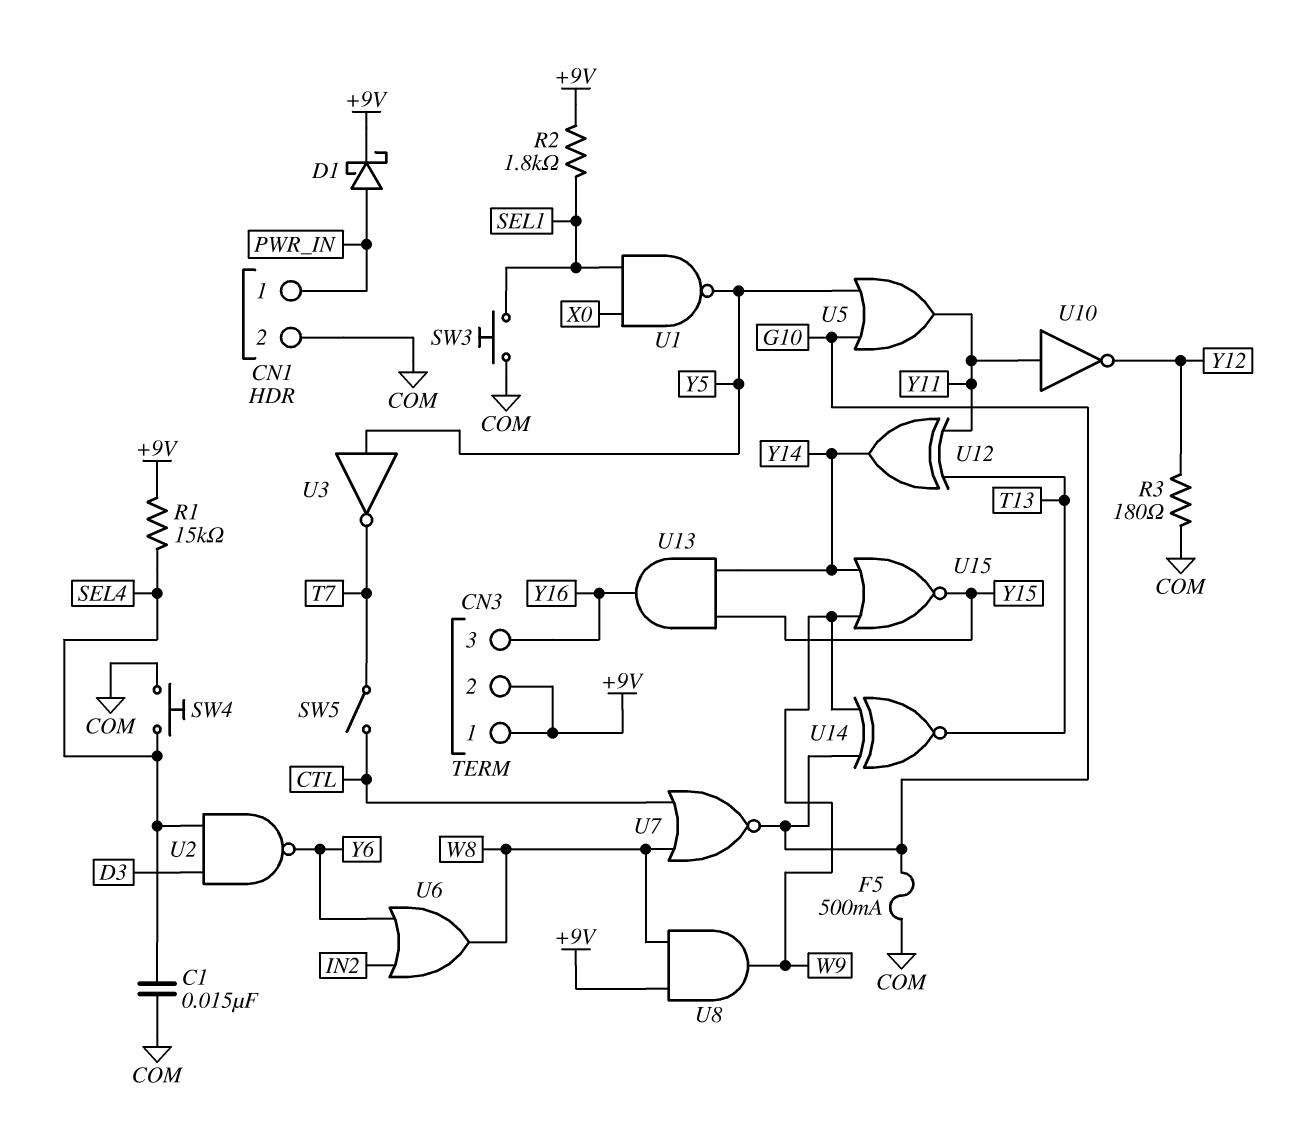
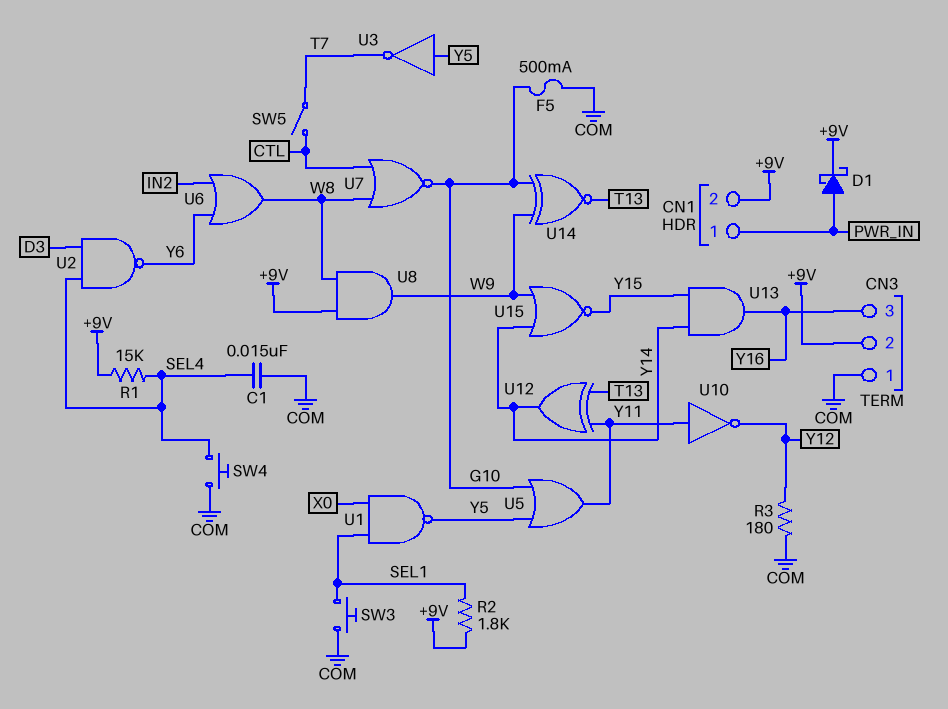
CN1 pin 2: COM -> +9V
CN3 pin 1: +9V -> COM

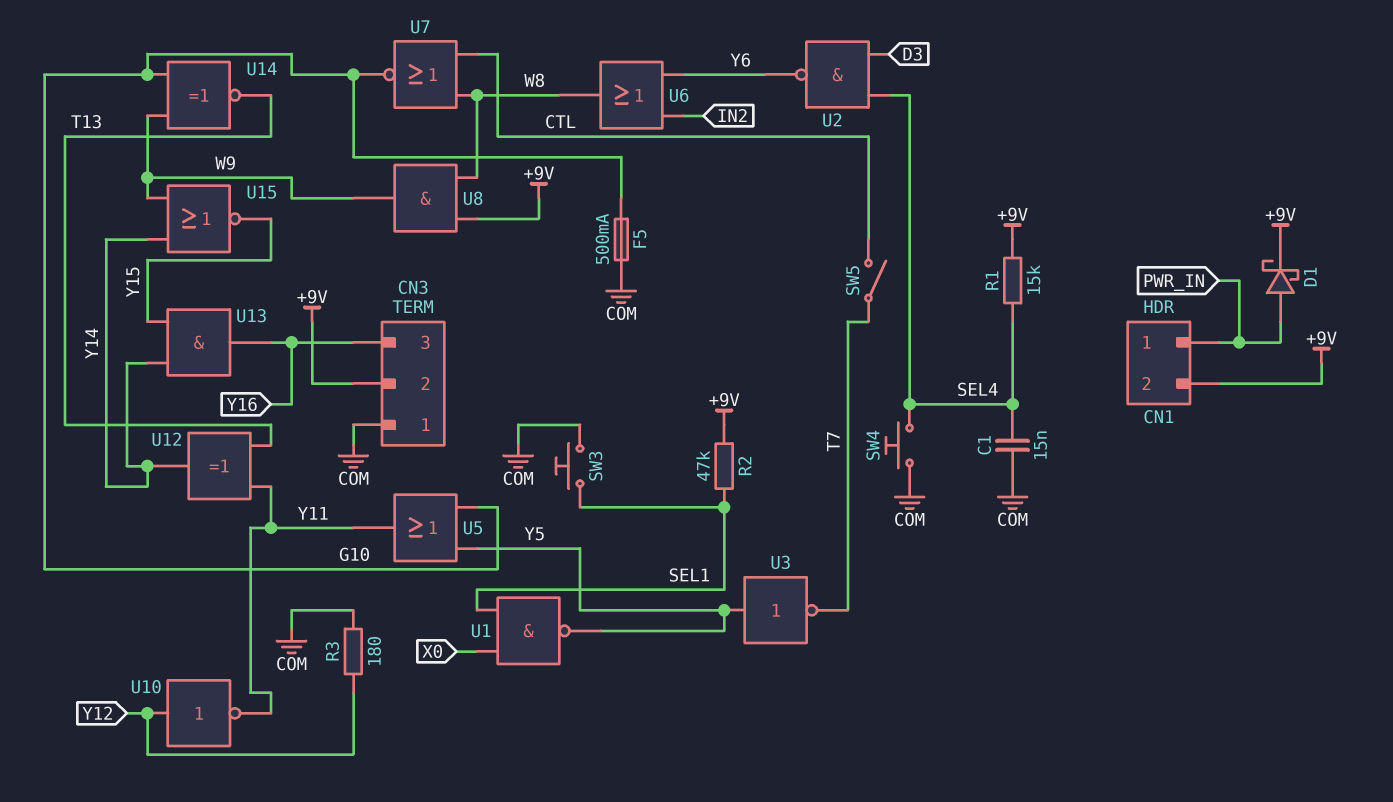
R2: 1.8k (+9V, SEL1) -> 47k (+9V, SEL1)
U10: NOT (in Y11, out Y12) -> NOT (in Y12, out Y11)

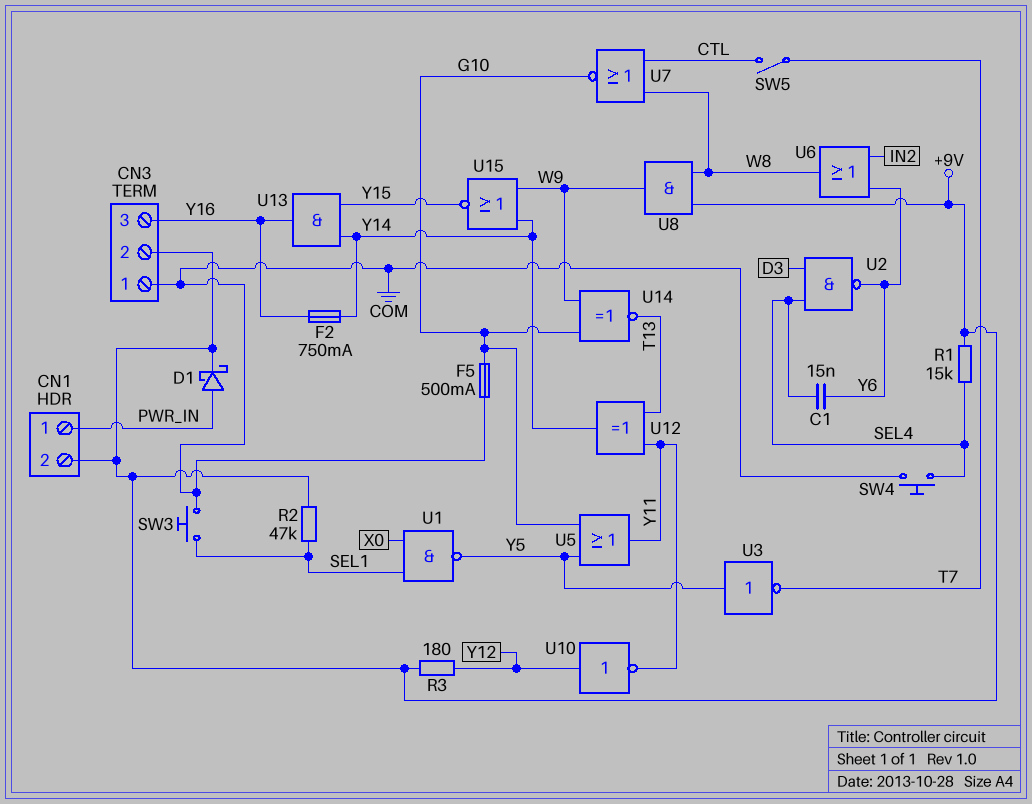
C1: 15nF (COM, SEL4) -> 15nF (SEL4, Y6)
F2: none -> 750mA (Y14, Y16)
R3: 180 (COM, Y12) -> 180 (+9V, Y12)

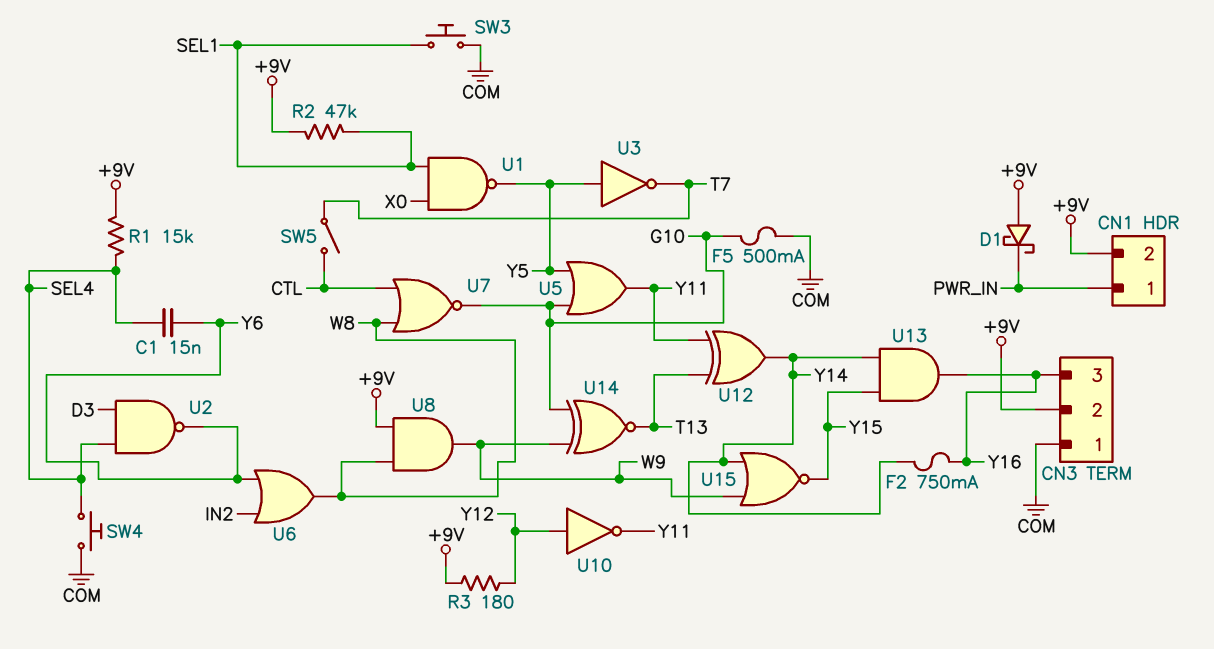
D1: schottky (A PWR_IN, K +9V) -> schottky (A +9V, K PWR_IN)

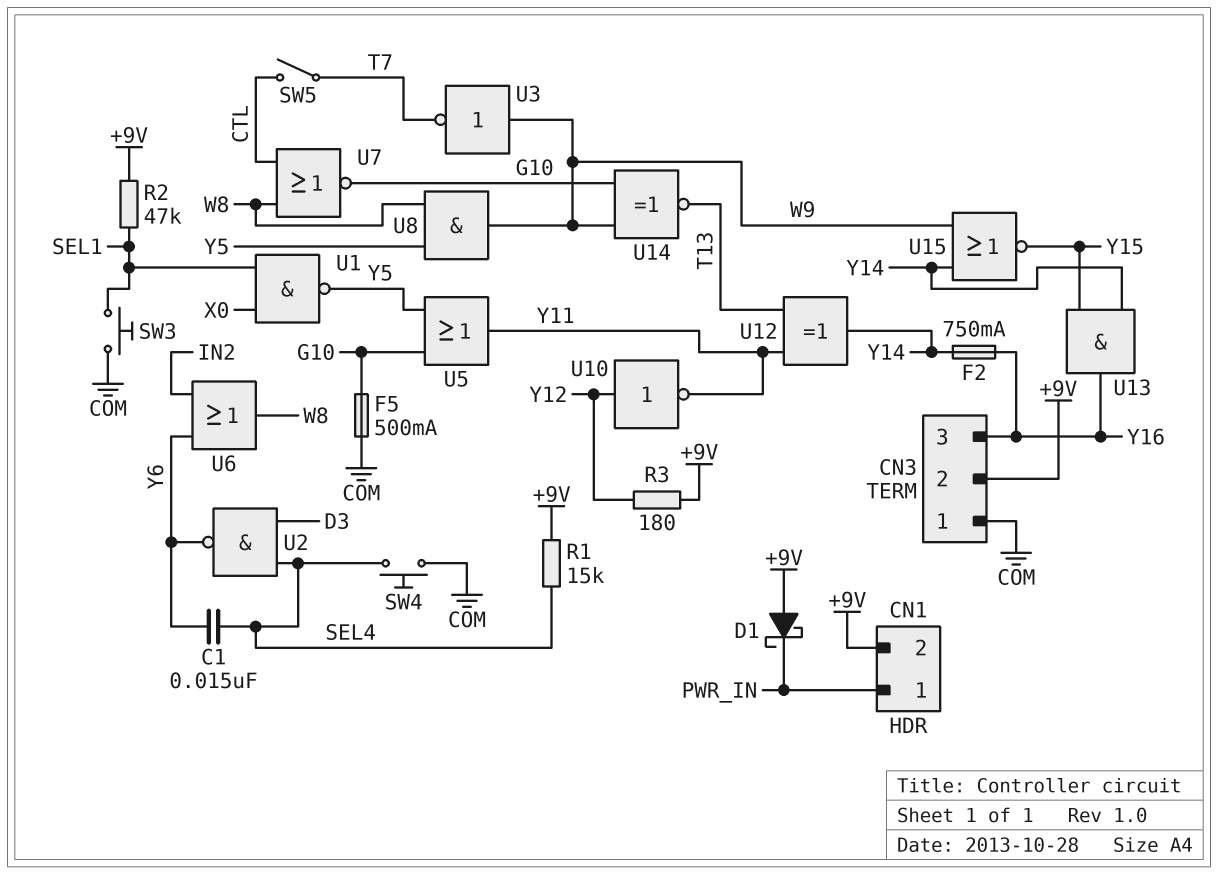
U3: NOT (in Y5, out T7) -> NOT (in W9, out T7)
U8: AND (in +9V, in W8, out W9) -> AND (in W8, in Y5, out W9)

